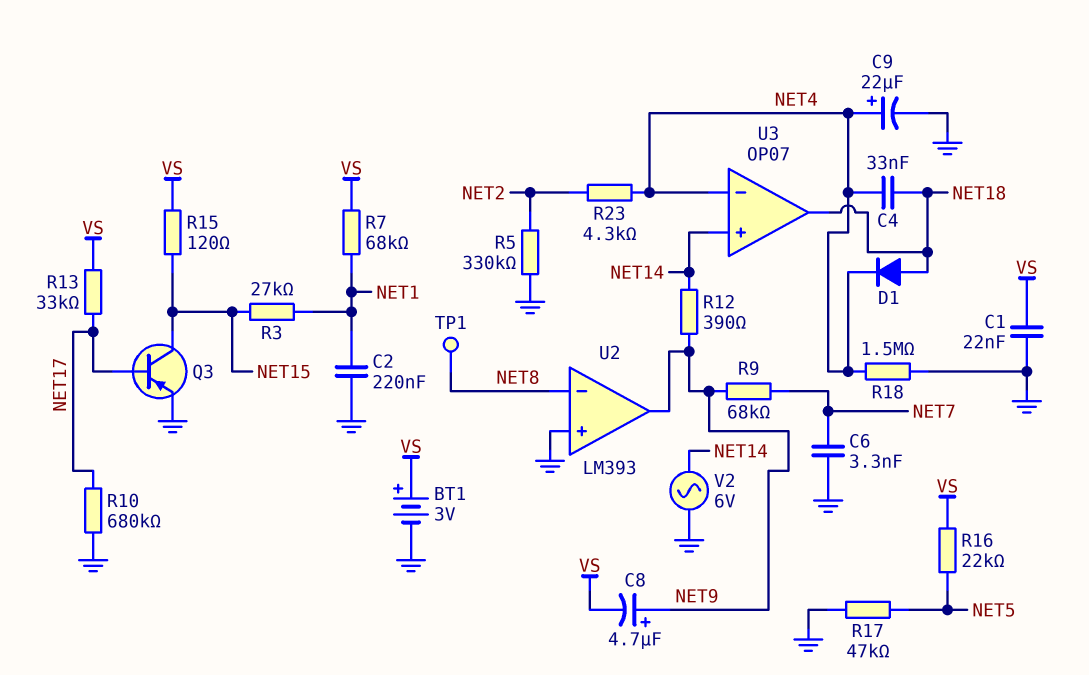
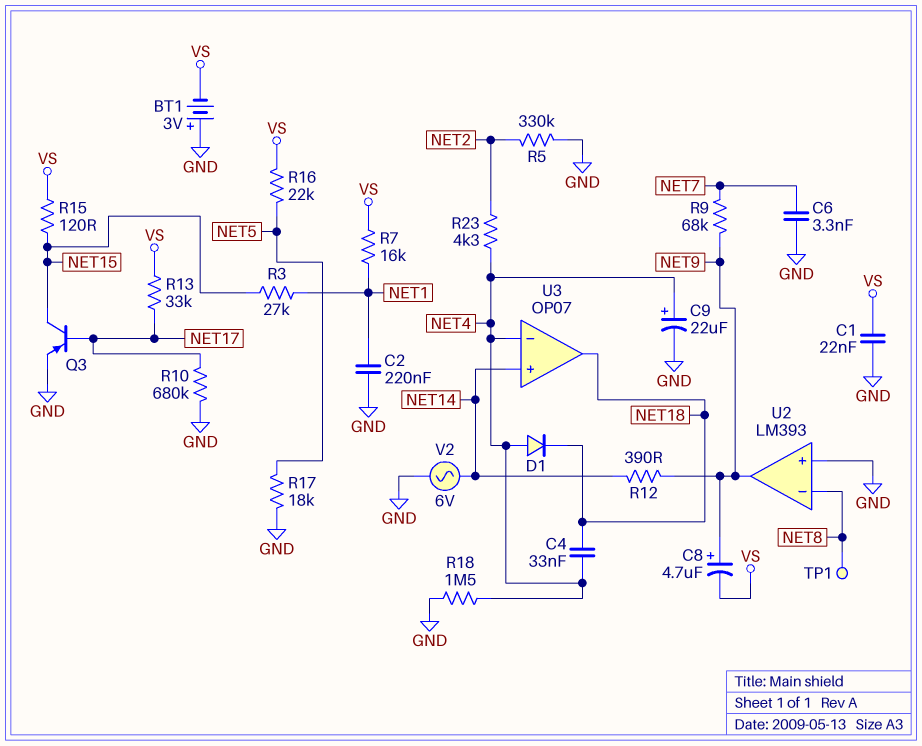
BT1: 3V (plus VS, minus GND) -> 3V (plus GND, minus VS)
D1: diode (A NET18, K NET4) -> diode (A NET4, K NET18)
R7: 68k (NET1, VS) -> 16k (NET1, VS)
R17: 47k (GND, NET5) -> 18k (GND, NET5)

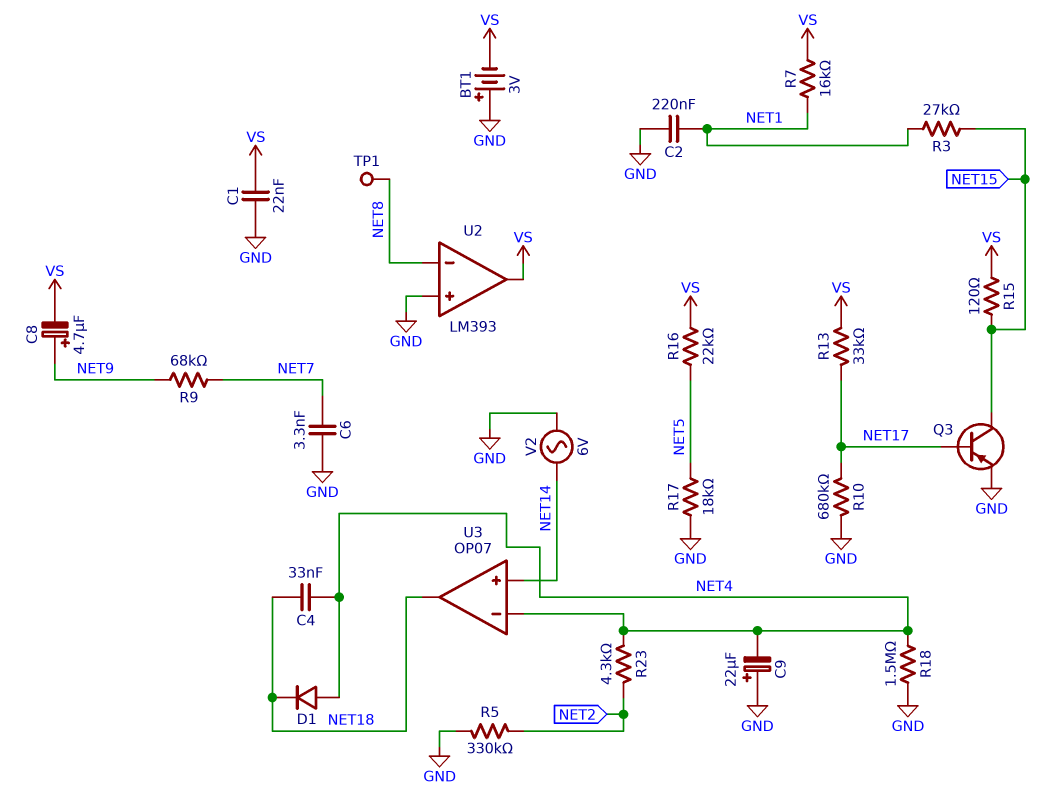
C9: 22uF (plus NET4, minus GND) -> 22uF (plus GND, minus NET4)
R12: 390 (NET9, NET14) -> none
U2 pin out: NET9 -> VS

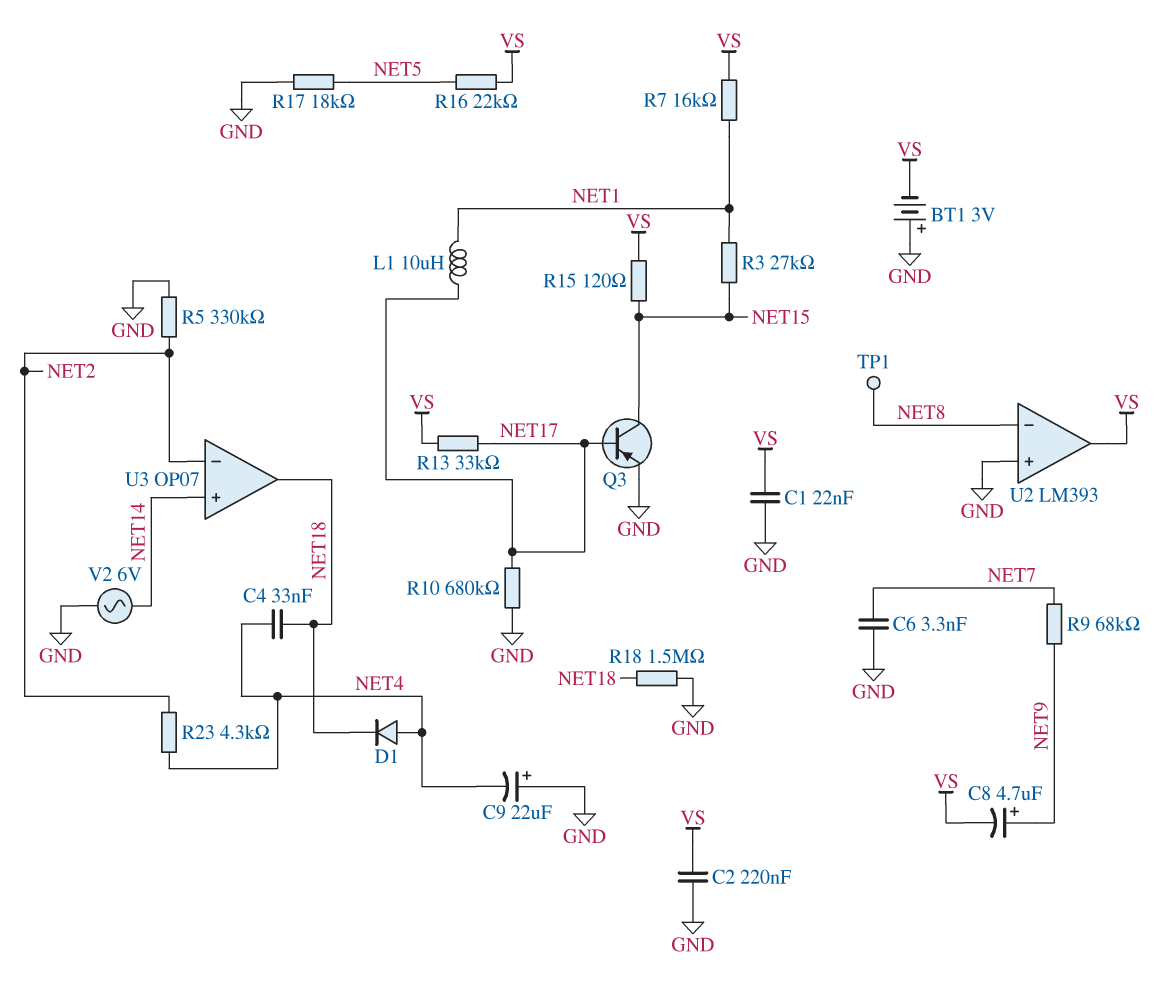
C2: 220nF (GND, NET1) -> 220nF (GND, VS)
L1: none -> 10uH (NET1, NET17)
R18: 1.5M (GND, NET4) -> 1.5M (GND, NET18)
U3 pin in-: NET4 -> NET2

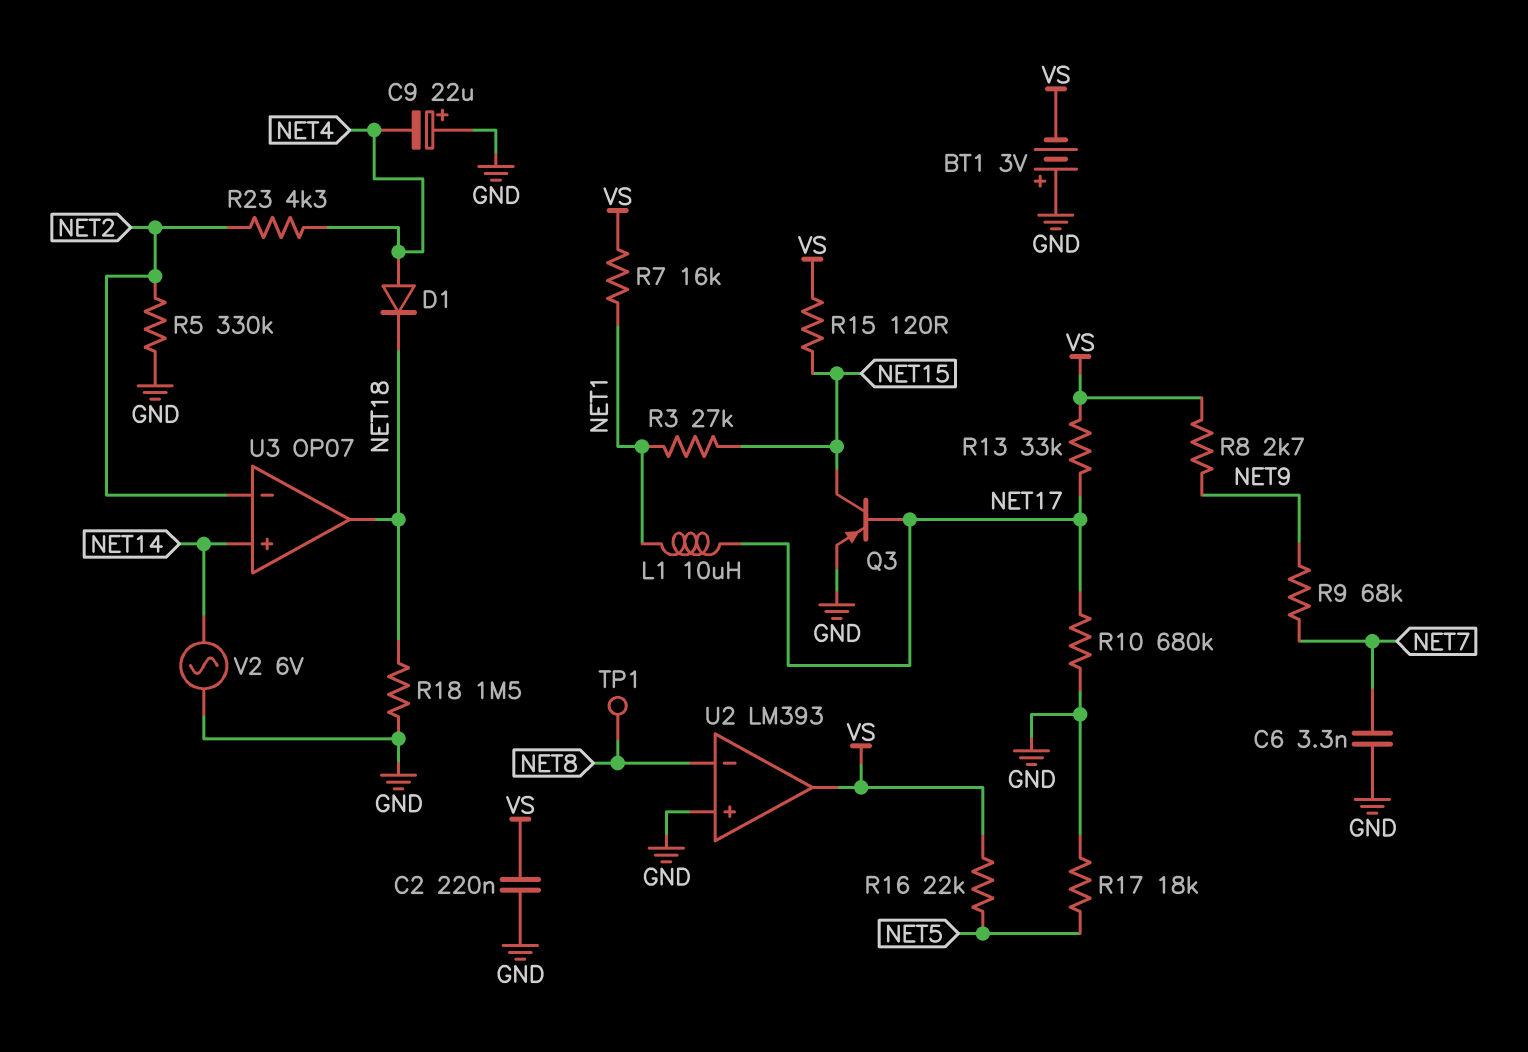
C1: 22nF (GND, VS) -> none
C4: 33nF (NET4, NET18) -> none
C8: 4.7uF (plus NET9, minus VS) -> none
R8: none -> 2.7k (NET9, VS)

